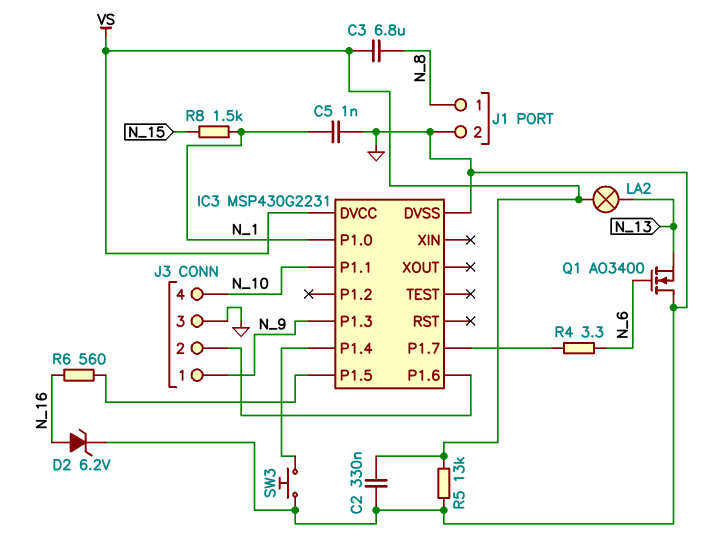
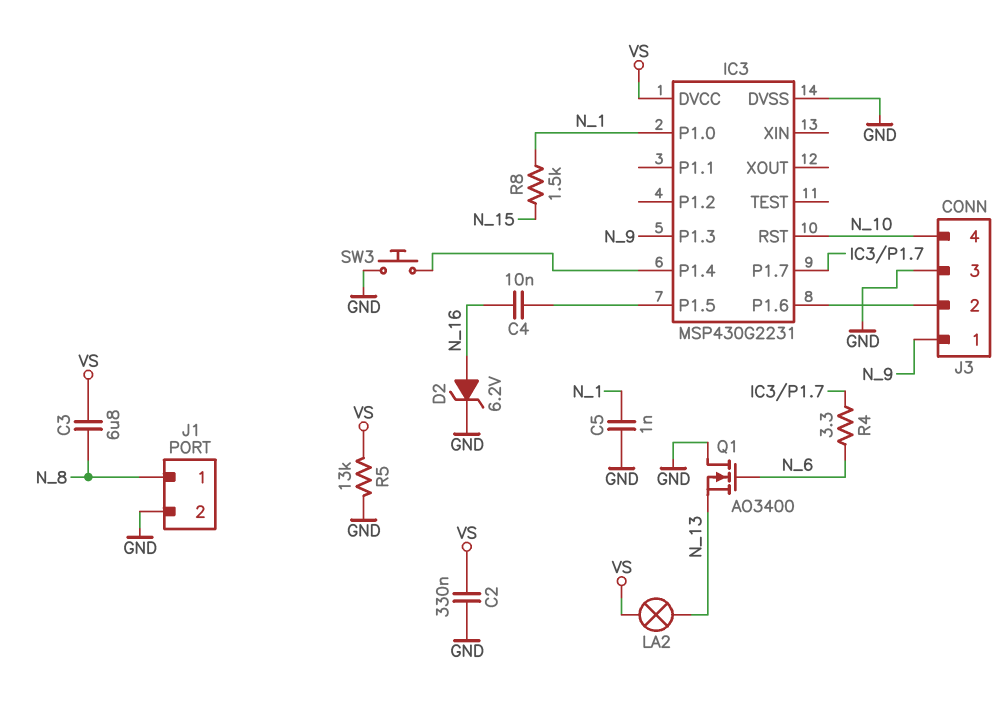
C4: none -> 10nF (IC3/P1.5, N_16)
IC3 pin P1.1: N_10 -> none
IC3 pin RST: none -> N_10
R6: 560 (IC3/P1.5, N_16) -> none

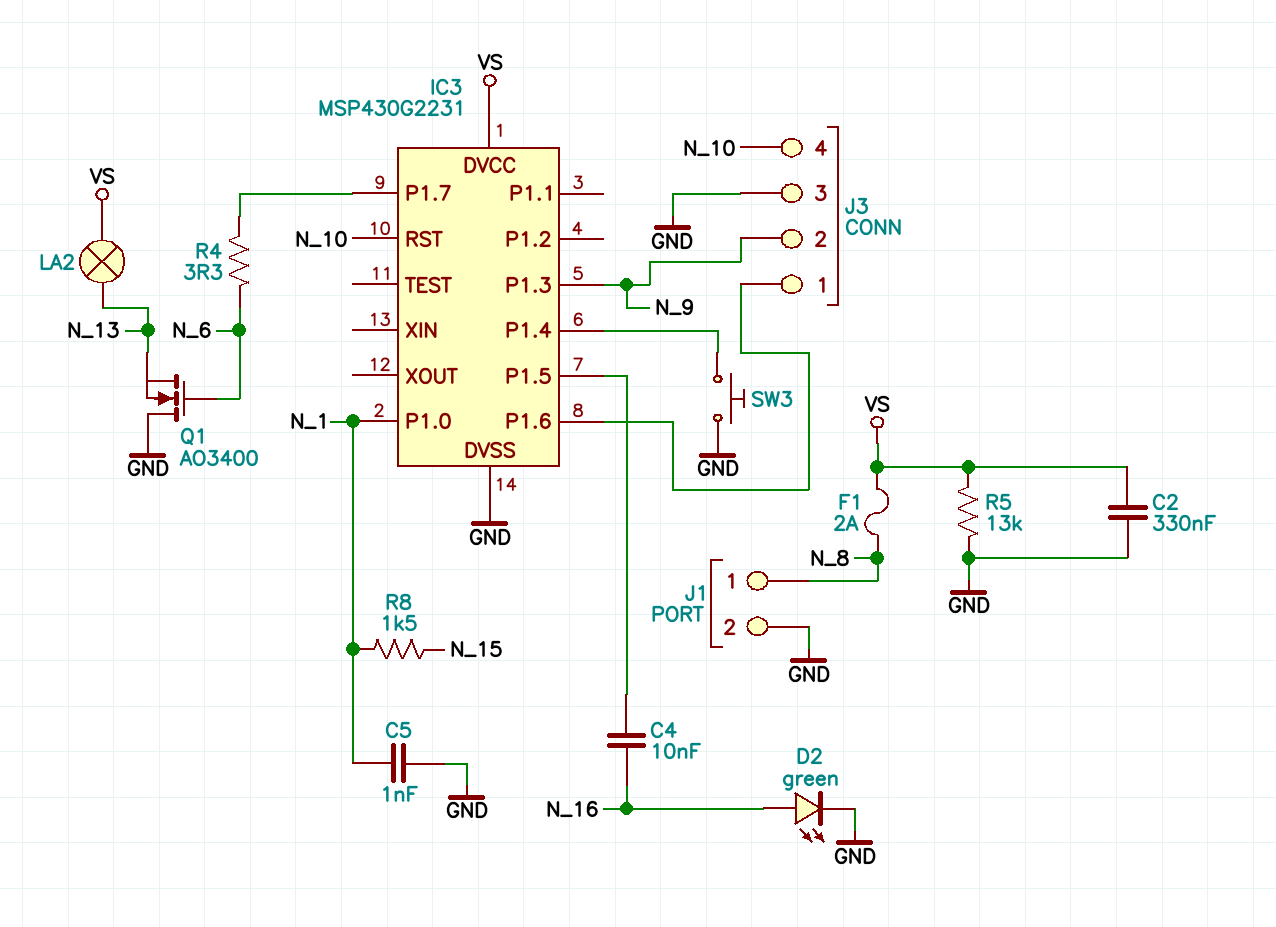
C3: 6.8uF (N_8, VS) -> none
D2: zener 6.2V (A N_16, K GND) -> LED green (A N_16, K GND)
F1: none -> 2A (N_8, VS)
J3 pin 1: N_9 -> IC3/P1.6
J3 pin 2: IC3/P1.6 -> N_9

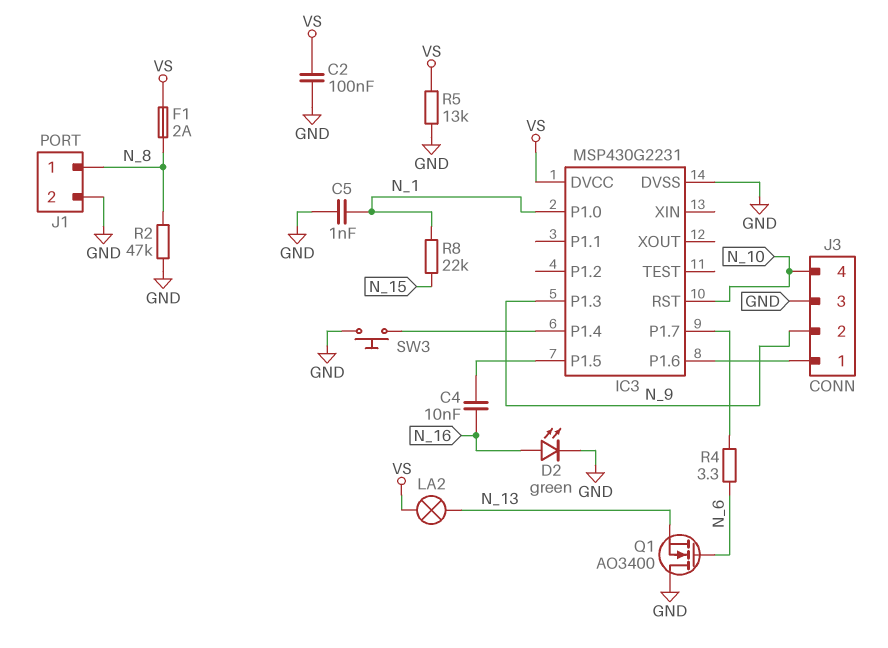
C2: 330nF (GND, VS) -> 100nF (GND, VS)
R2: none -> 47k (GND, N_8)
R8: 1.5k (N_1, N_15) -> 22k (N_1, N_15)

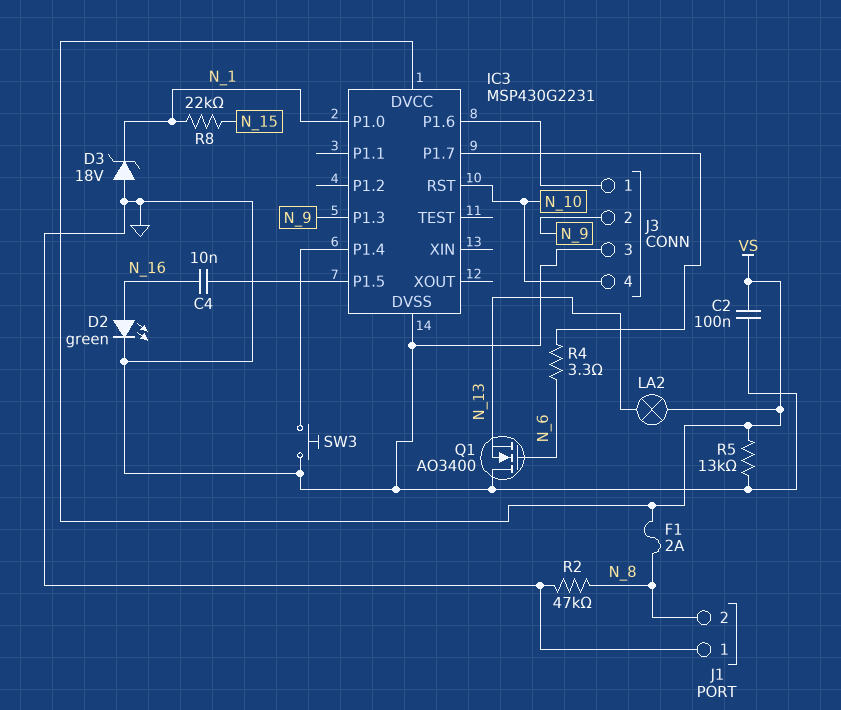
C5: 1nF (GND, N_1) -> none
D3: none -> zener 18V (A GND, K N_1)
J1 pin 1: N_8 -> GND
J1 pin 2: GND -> N_8

